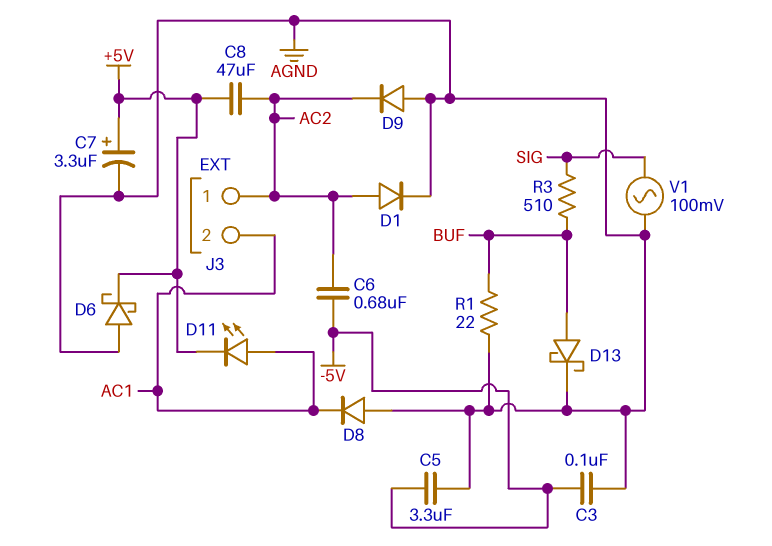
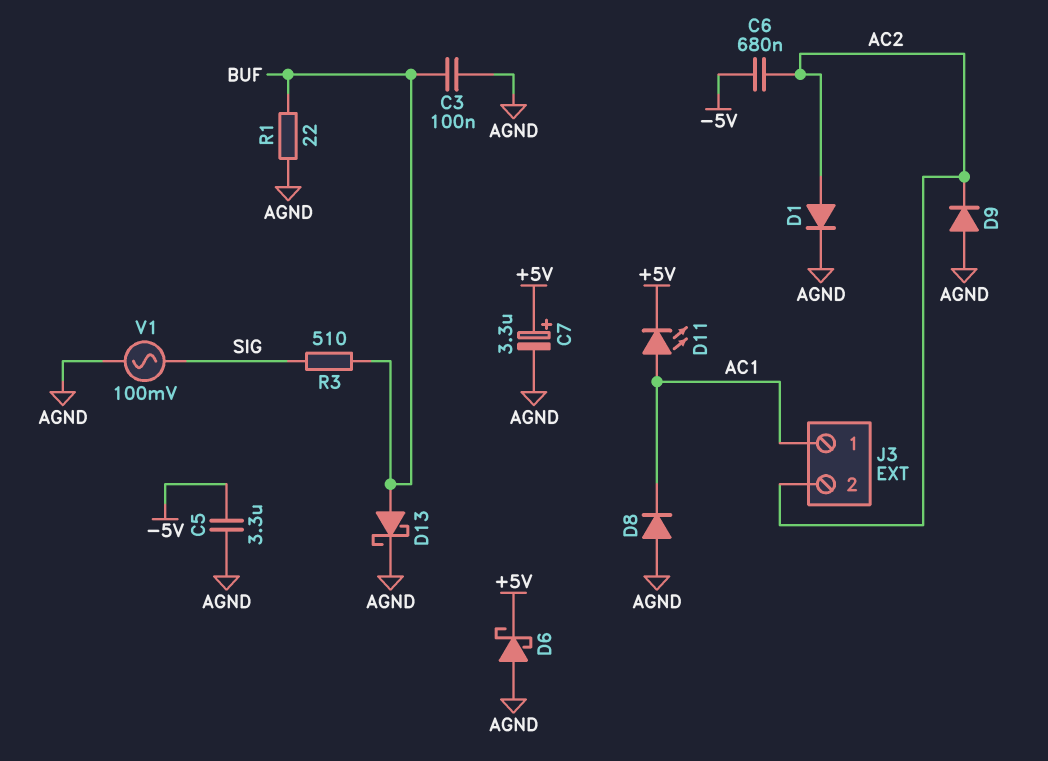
C3: 100nF (-5V, AGND) -> 100nF (AGND, BUF)
C8: 47uF (+5V, AC2) -> none
J3 pin 1: AC2 -> AC1
J3 pin 2: AC1 -> AC2

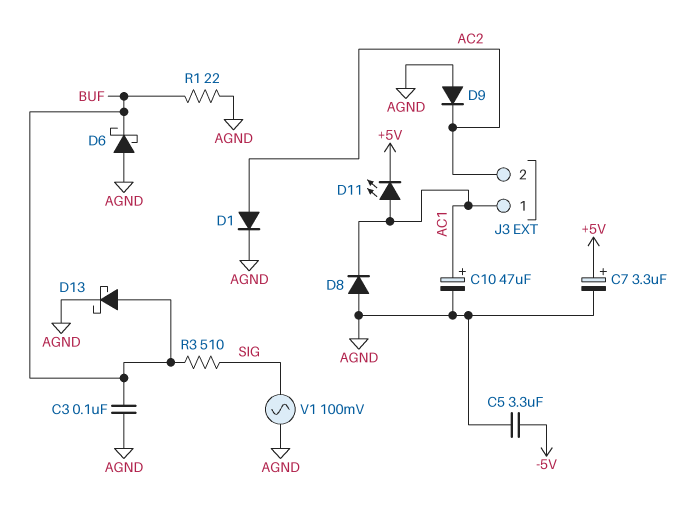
C6: 680nF (-5V, AC2) -> none
C10: none -> 47uF (plus AC1, minus AGND)
D6: schottky (A AGND, K +5V) -> schottky (A AGND, K BUF)

